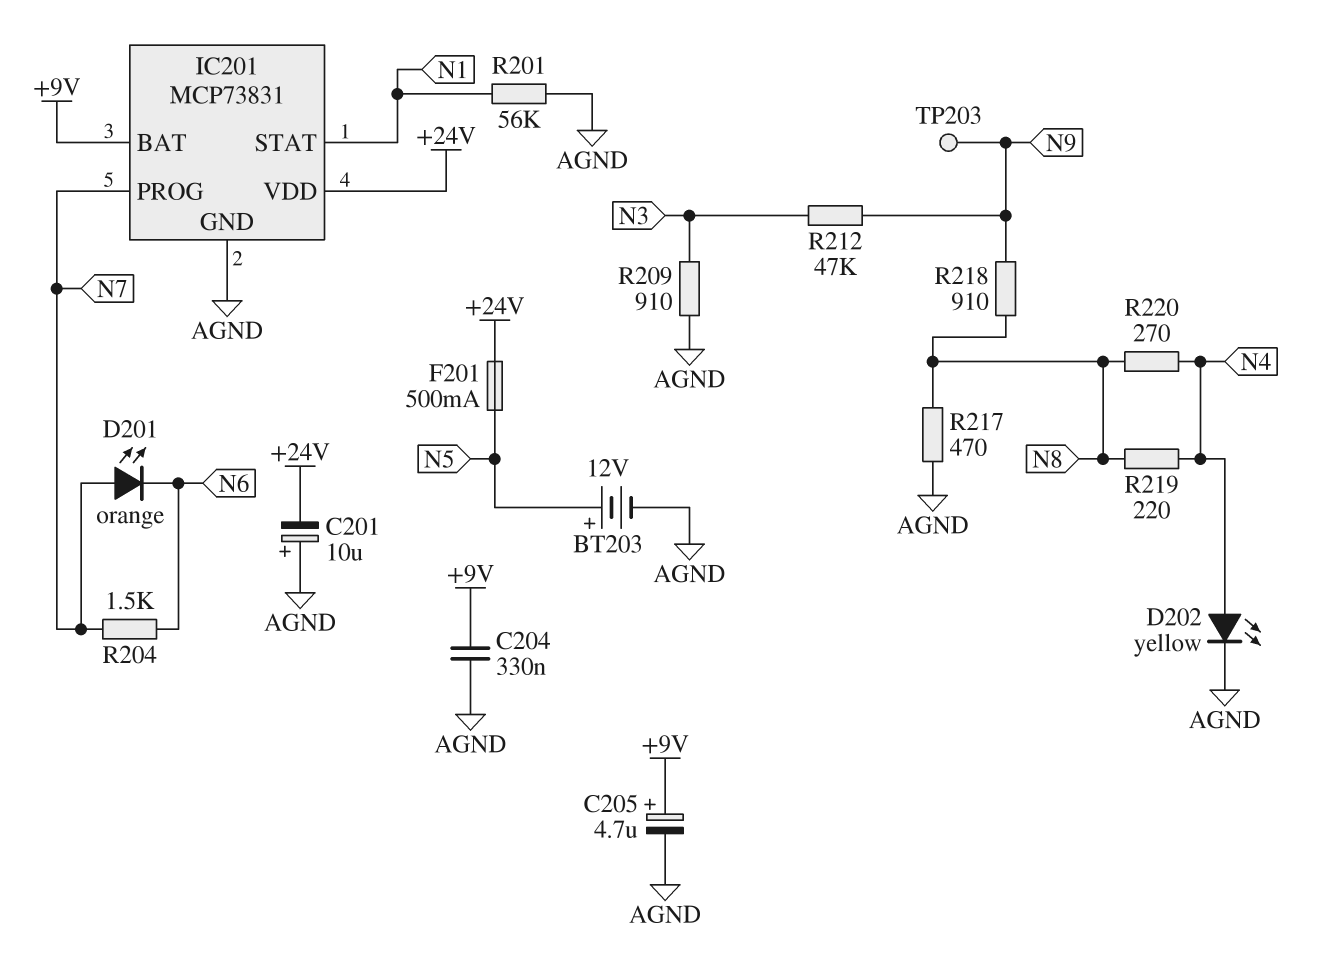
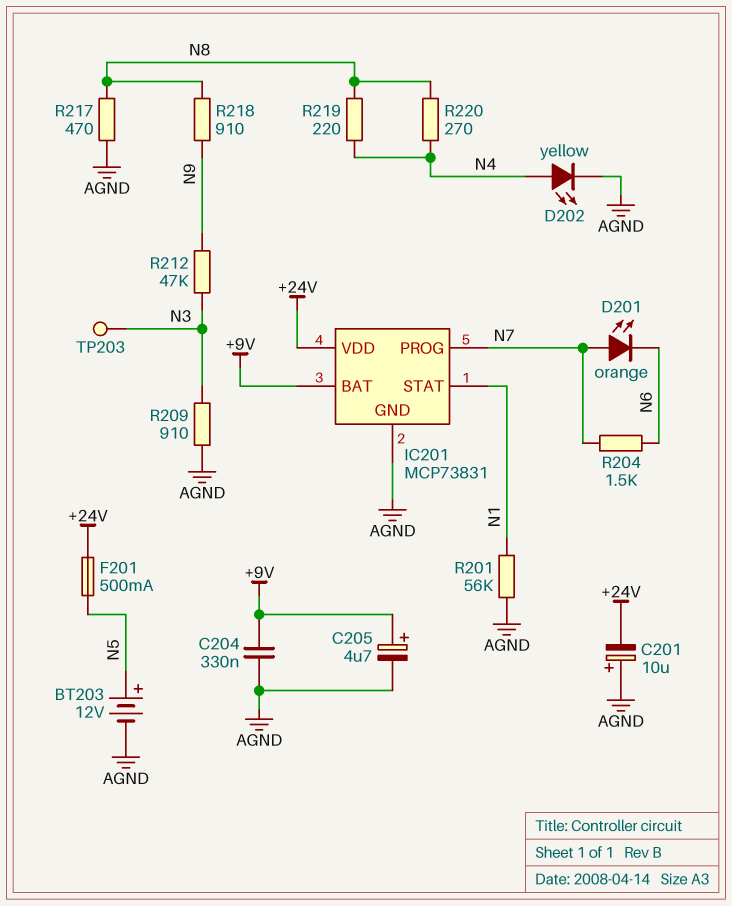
TP203: test point (N9) -> test point (N3)

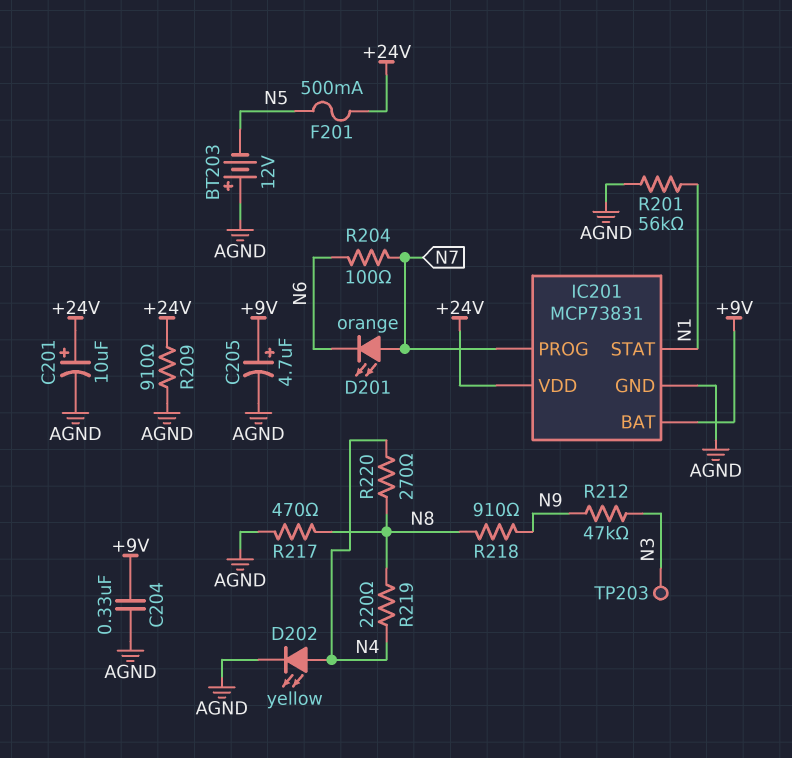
BT203: 12V (plus N5, minus AGND) -> 12V (plus AGND, minus N5)
C201: 10uF (plus AGND, minus +24V) -> 10uF (plus +24V, minus AGND)
R204: 1.5k (N6, N7) -> 100 (N6, N7)
R209: 910 (AGND, N3) -> 910 (+24V, AGND)

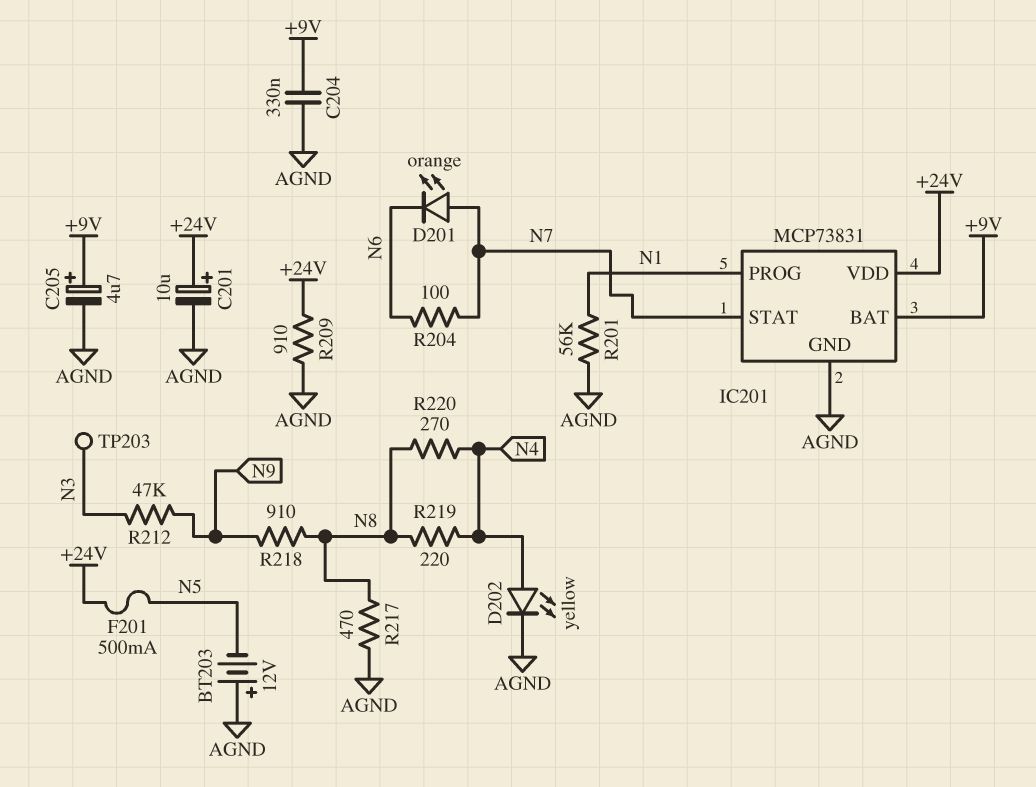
IC201 pin PROG: N7 -> N1
IC201 pin STAT: N1 -> N7

